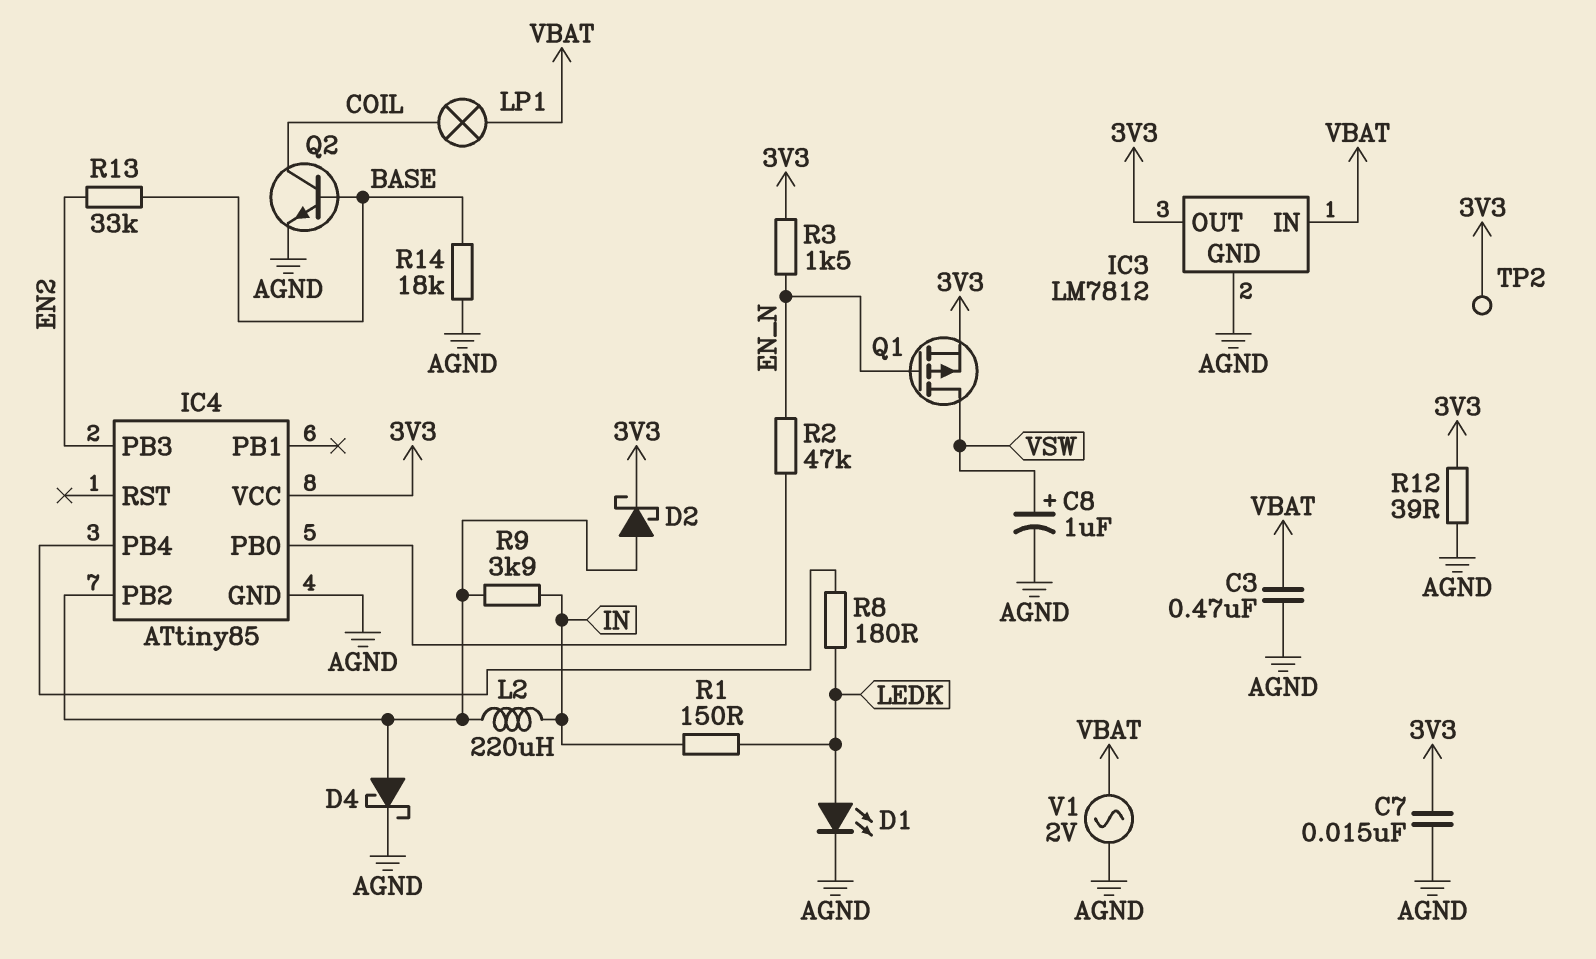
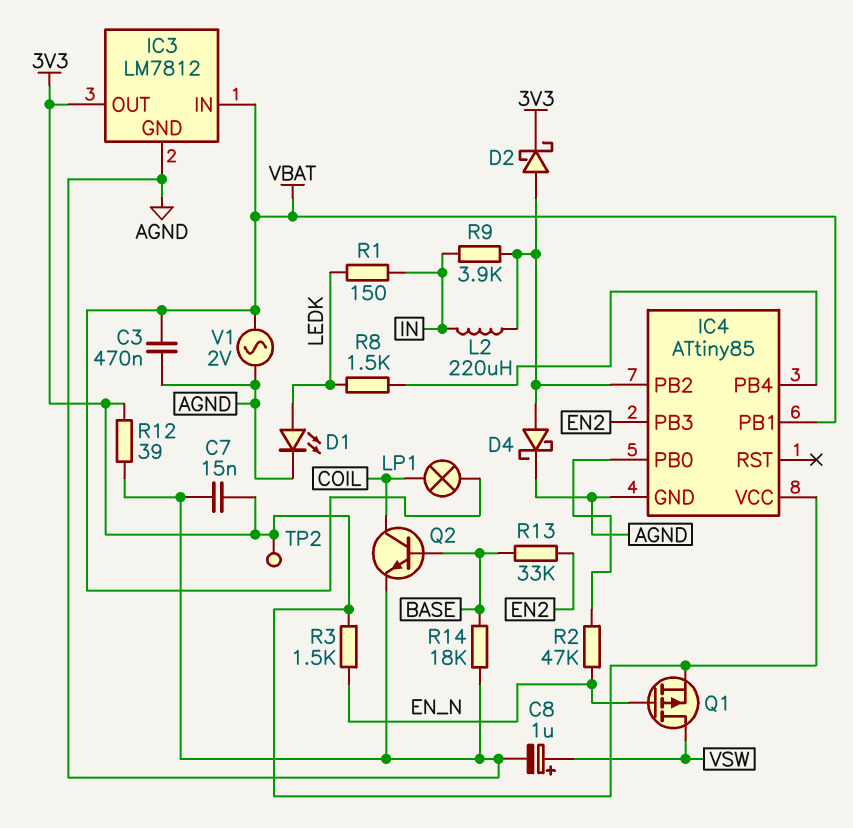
IC4 pin PB1: none -> VBAT
R8: 180 (IC4/PB4, LEDK) -> 1.5k (IC4/PB4, LEDK)

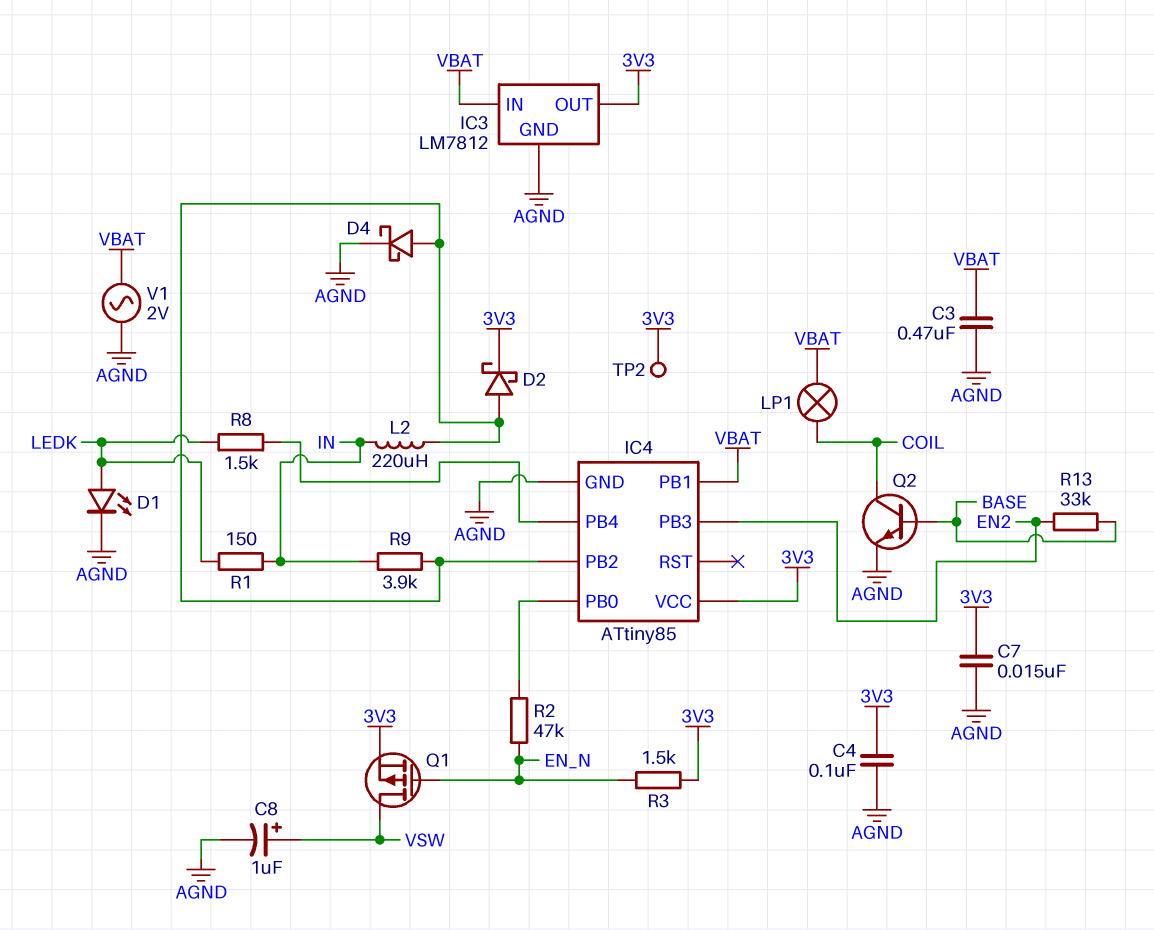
C4: none -> 100nF (3V3, AGND)
R12: 39 (3V3, AGND) -> none
R14: 18k (AGND, BASE) -> none

